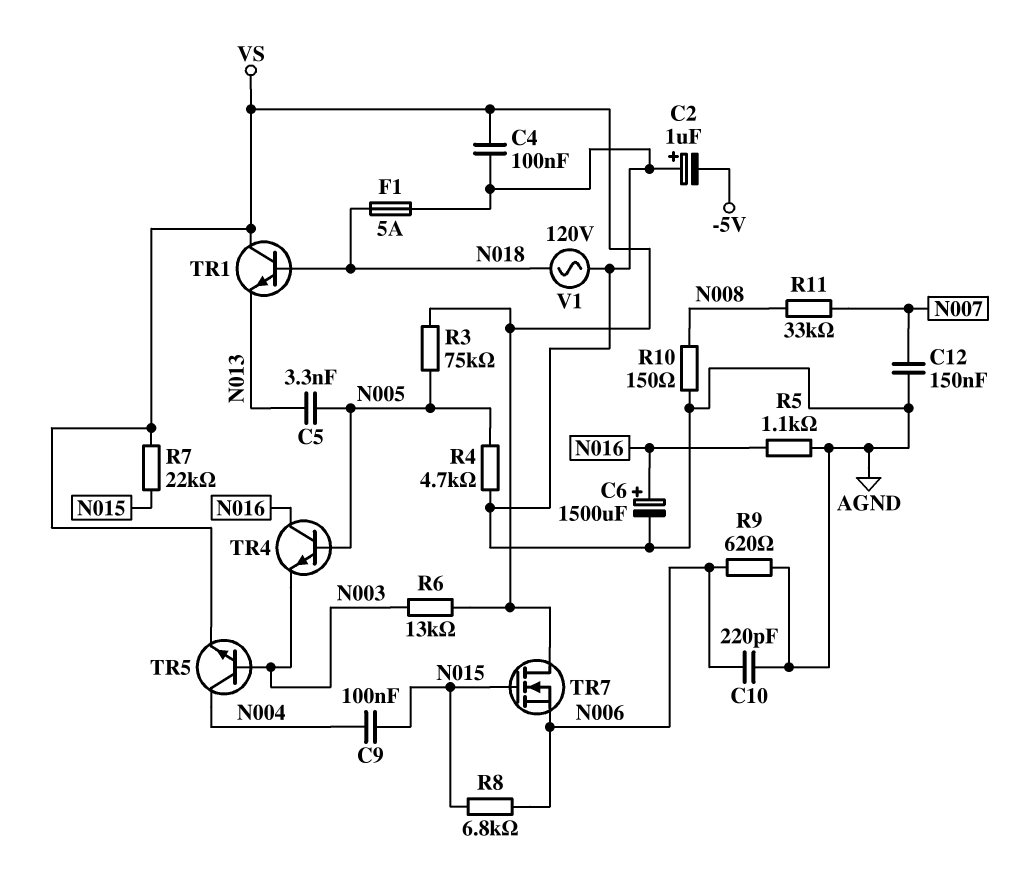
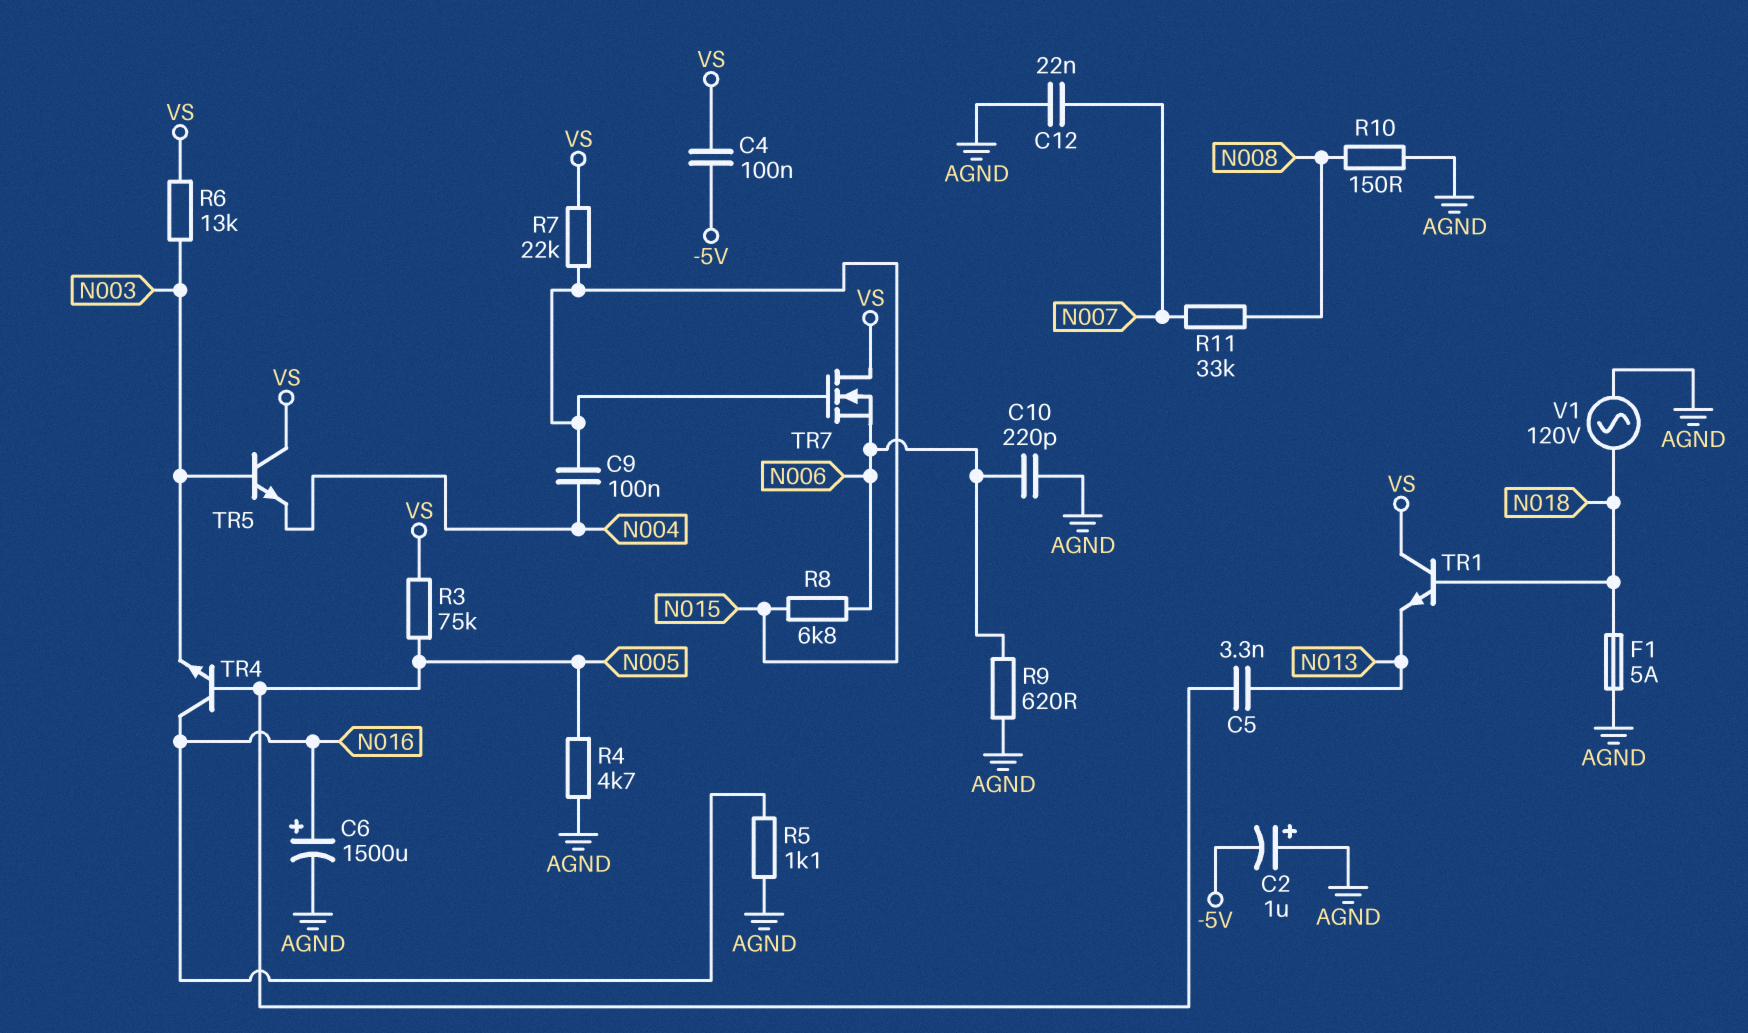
C4: 100nF (AGND, VS) -> 100nF (-5V, VS)
C12: 150nF (AGND, N007) -> 22nF (AGND, N007)
TR5: NPN (B N003, C N004, E VS) -> NPN (B N003, C VS, E N004)

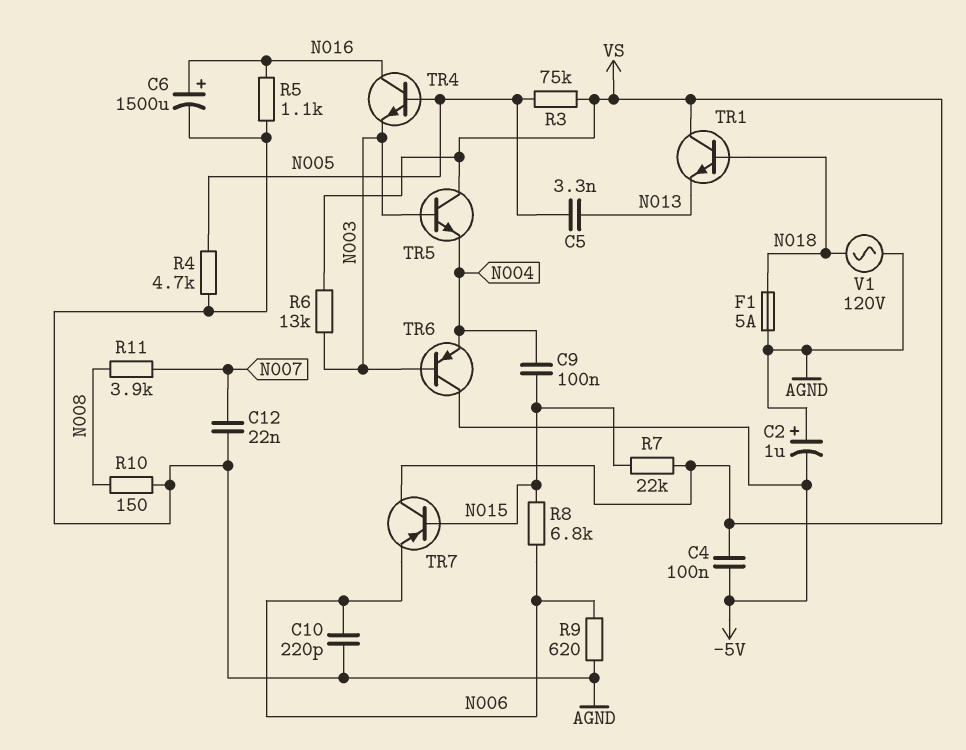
R11: 33k (N007, N008) -> 3.9k (N007, N008)
TR6: none -> PNP (B N003, C -5V, E N004)
TR7: NMOS (G N015, D VS, S N006) -> PNP (B N015, C VS, E N006)

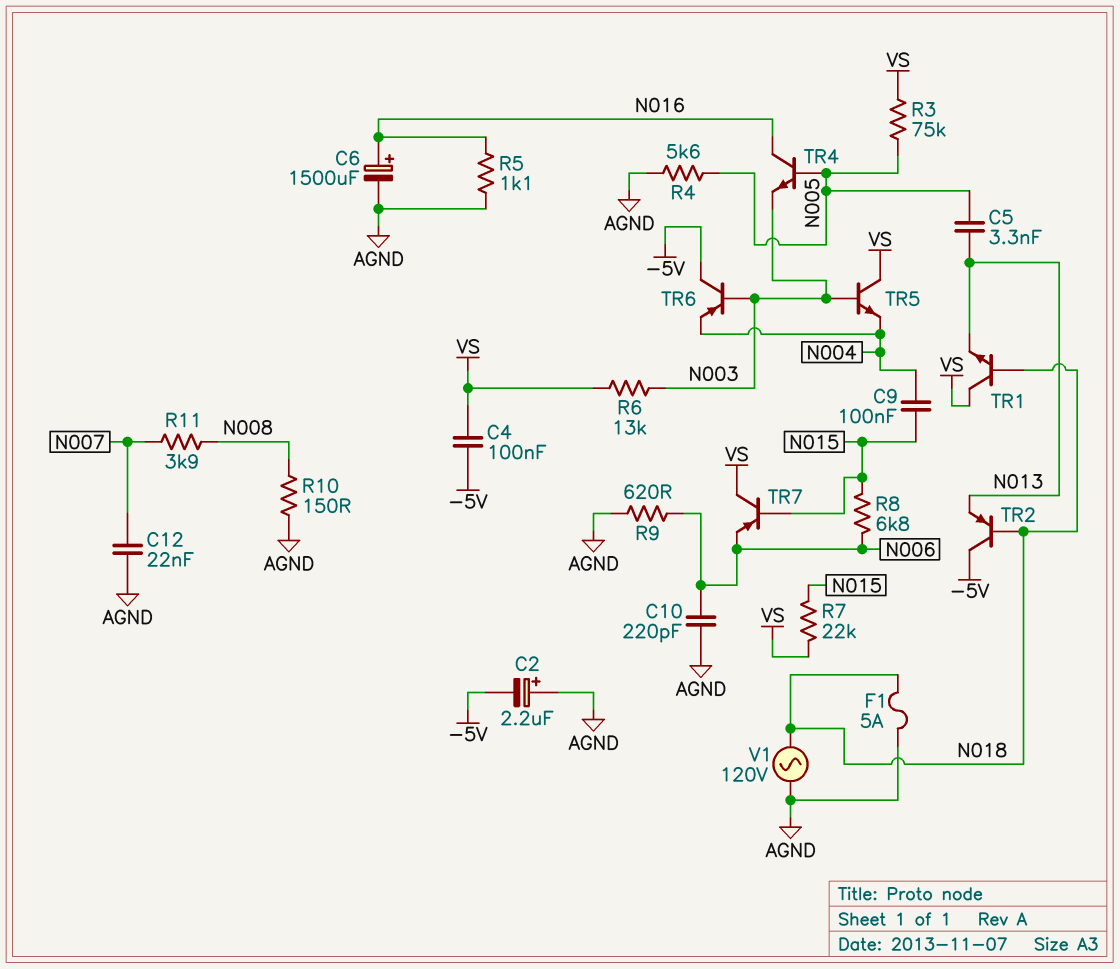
C2: 1uF (plus AGND, minus -5V) -> 2.2uF (plus AGND, minus -5V)
R4: 4.7k (AGND, N005) -> 5.6k (AGND, N005)
TR2: none -> PNP (B N018, C -5V, E N013)

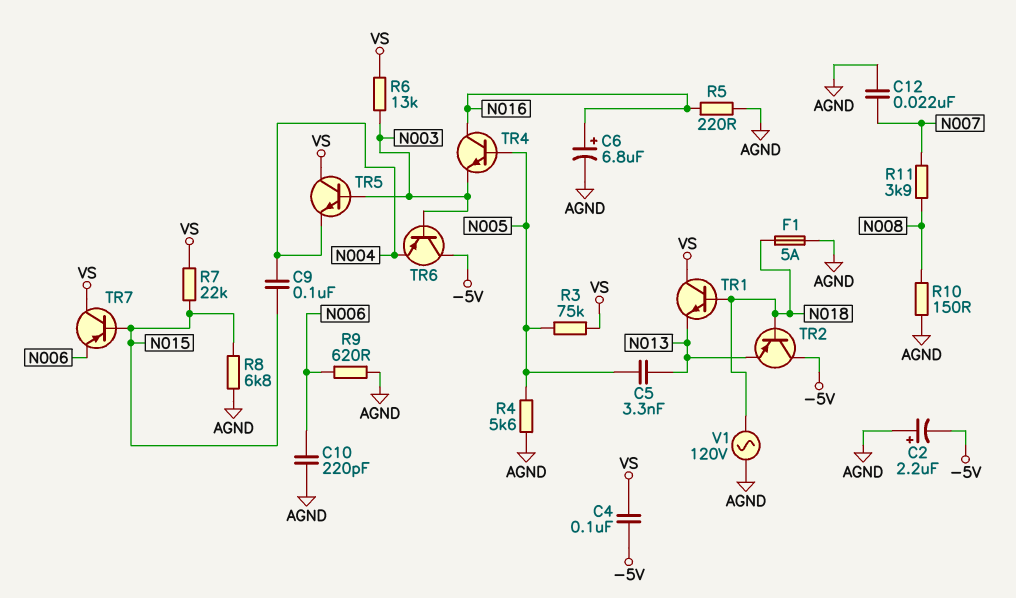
C6: 1500uF (plus N016, minus AGND) -> 6.8uF (plus N016, minus AGND)
R5: 1.1k (AGND, N016) -> 220 (AGND, N016)
R8: 6.8k (N006, N015) -> 6.8k (AGND, N015)

